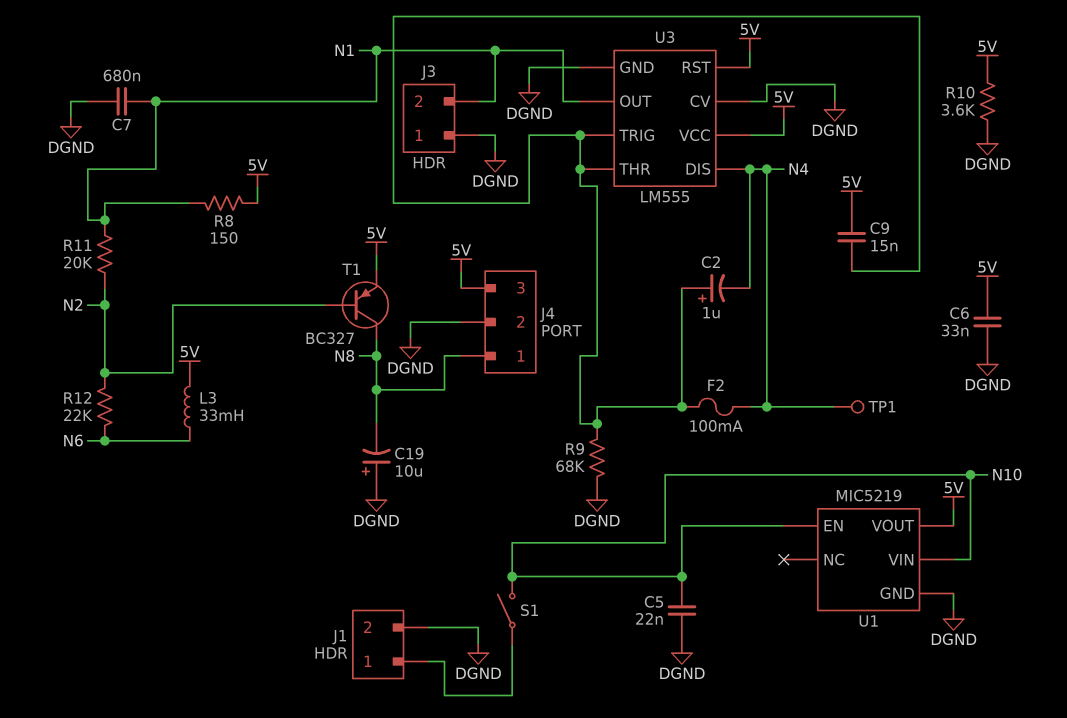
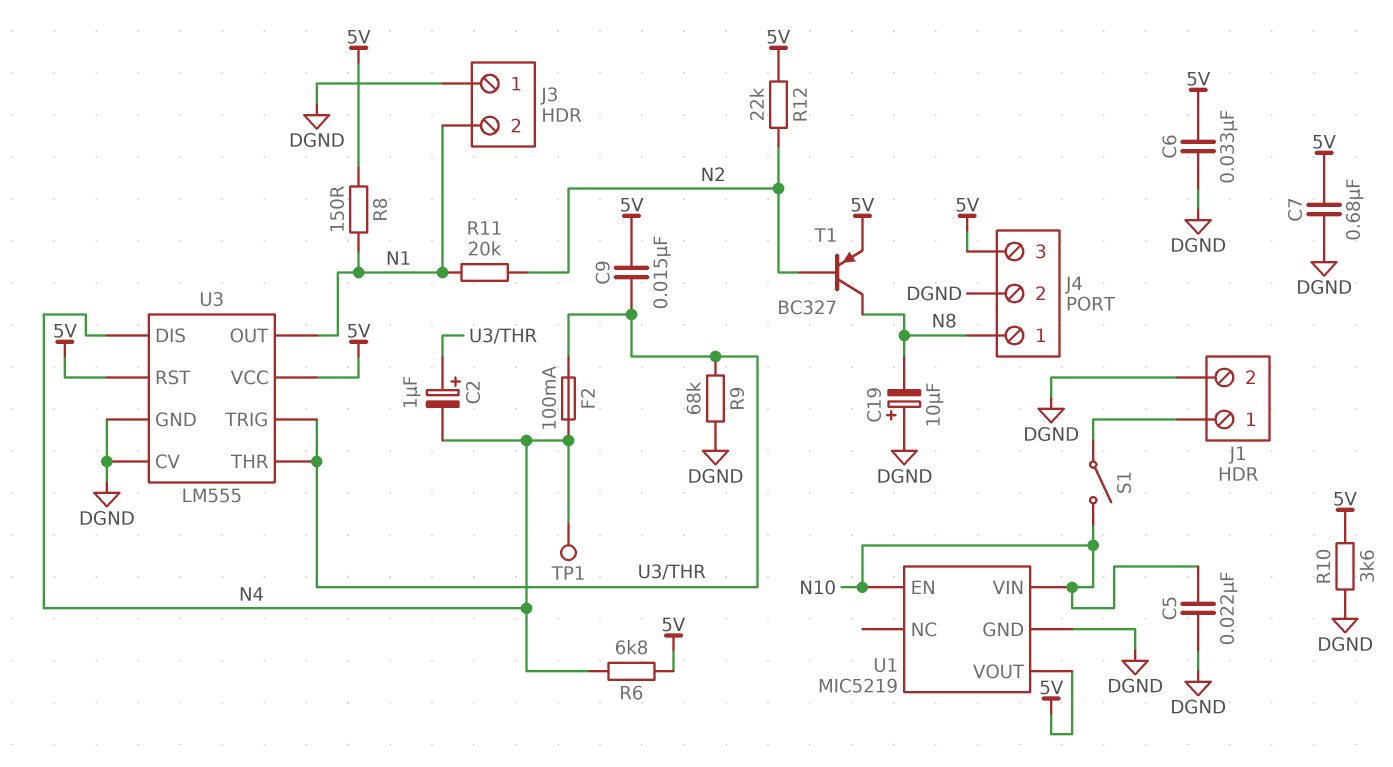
C7: 680nF (DGND, N1) -> 680nF (5V, DGND)
L3: 33mH (5V, N6) -> none
R6: none -> 6.8k (5V, N4)
R12: 22k (N2, N6) -> 22k (5V, N2)

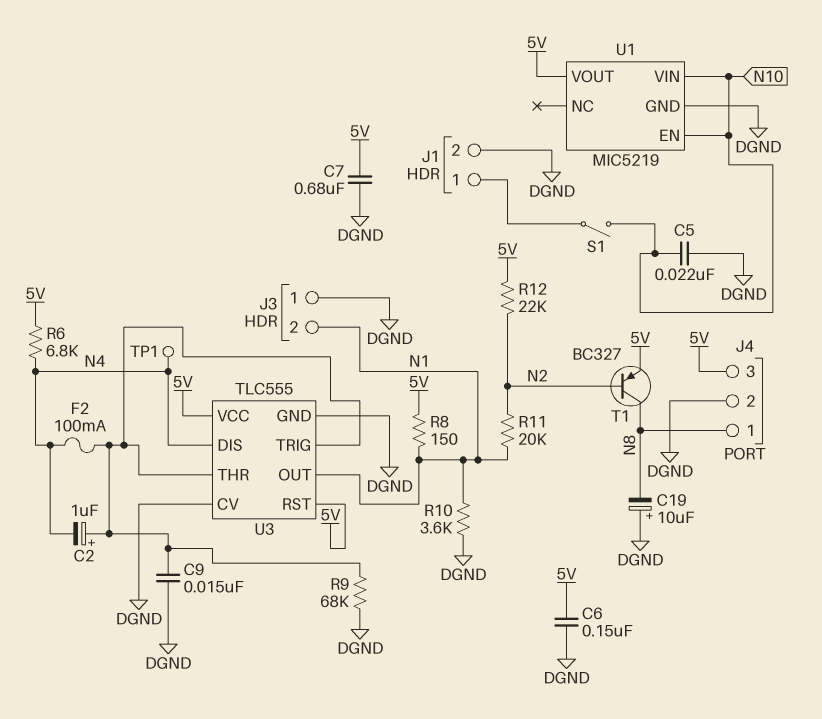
C6: 33nF (5V, DGND) -> 150nF (5V, DGND)
C9: 15nF (5V, U3/THR) -> 15nF (DGND, U3/THR)
R10: 3.6k (5V, DGND) -> 3.6k (DGND, N1)
U3: LM555 -> TLC555

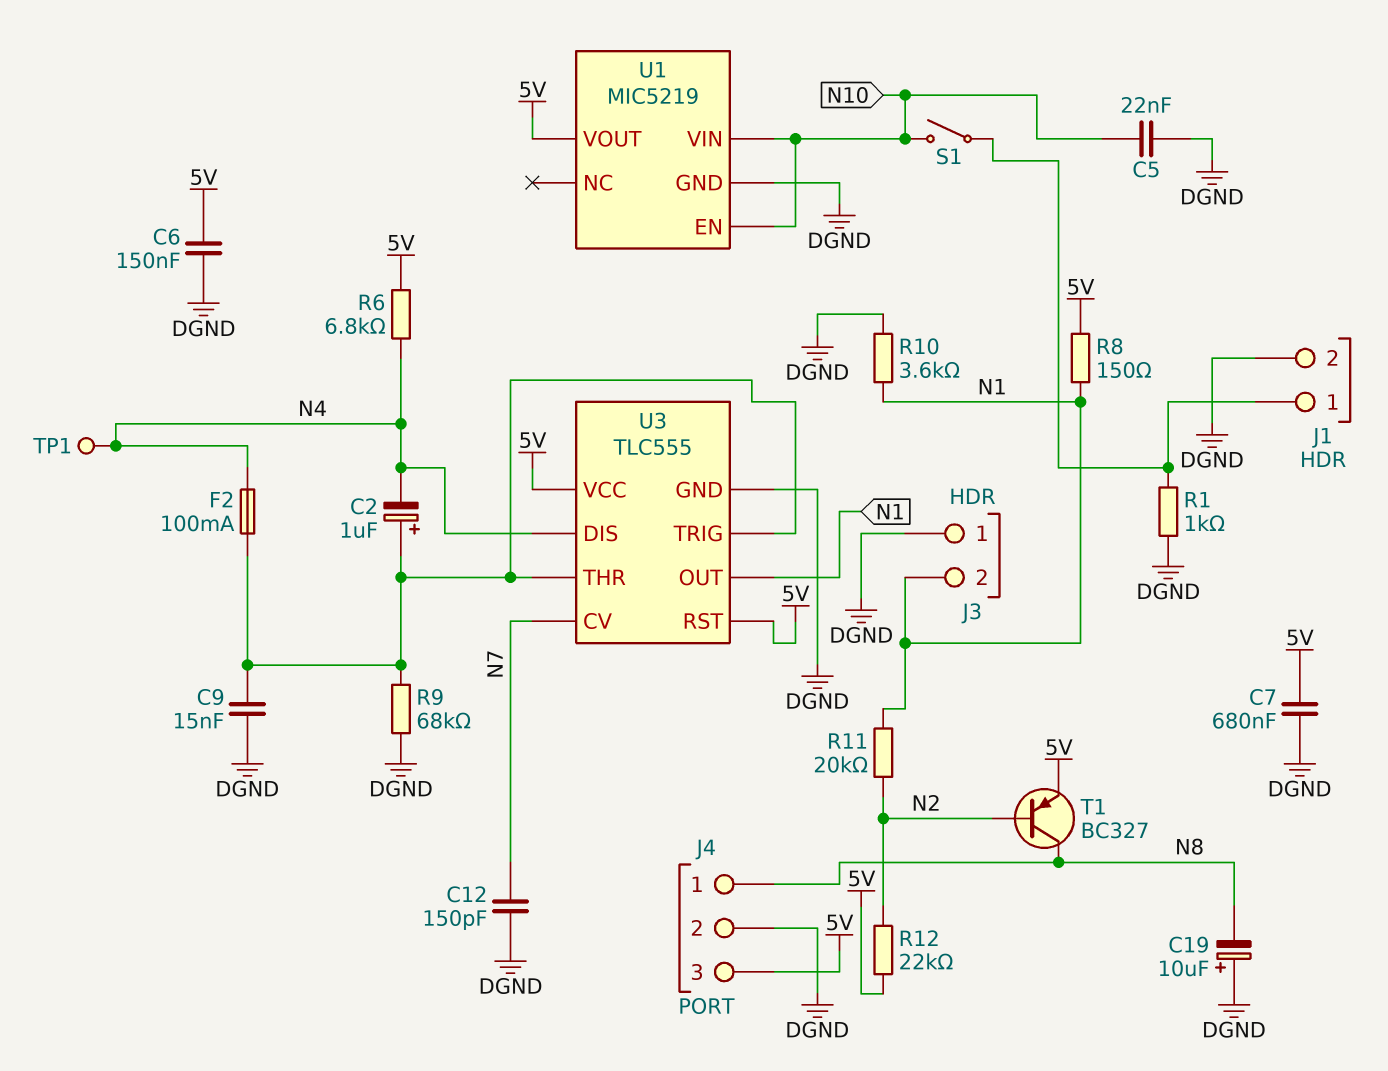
C12: none -> 150pF (DGND, N7)
R1: none -> 1k (DGND, J1/1)
U3 pin CV: DGND -> N7

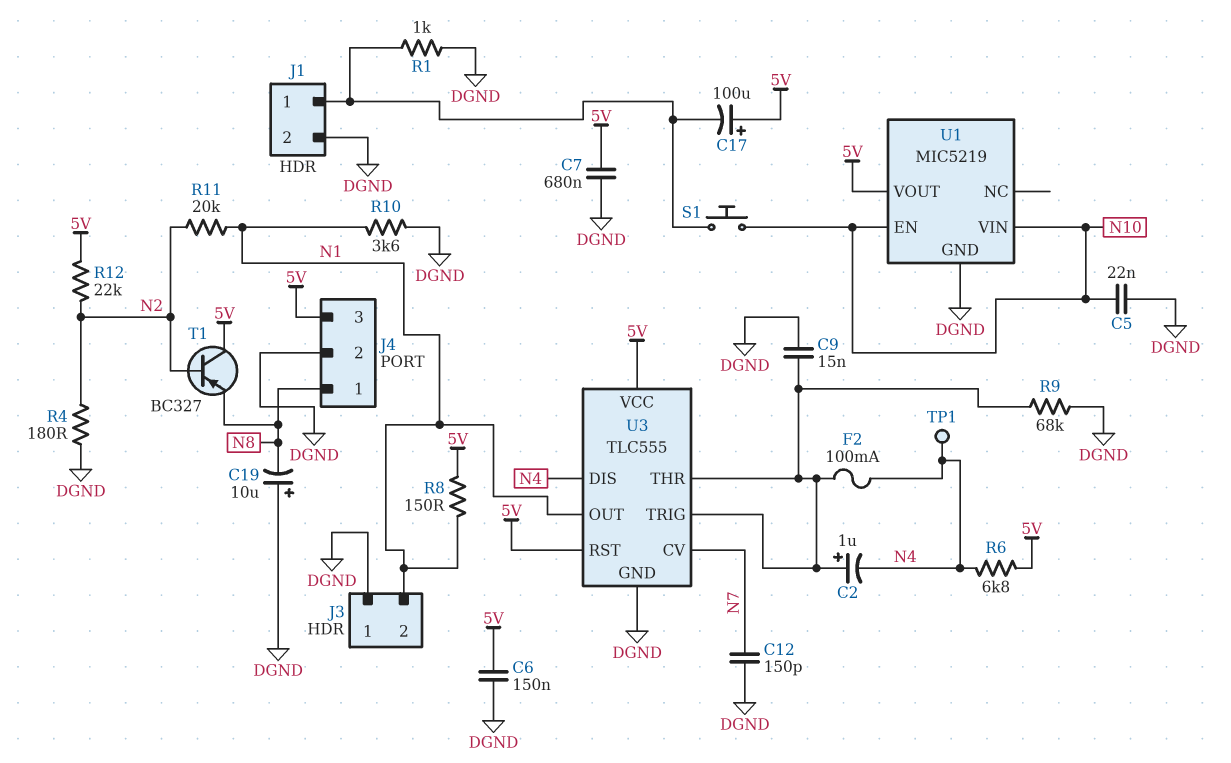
C17: none -> 100uF (plus 5V, minus J1/1)
R4: none -> 180 (DGND, N2)
S1: switch (J1/1, N10) -> button (J1/1, N10)
T1: PNP BC327 (B N2, C N8, E 5V) -> PNP BC327 (B N2, C 5V, E N8)

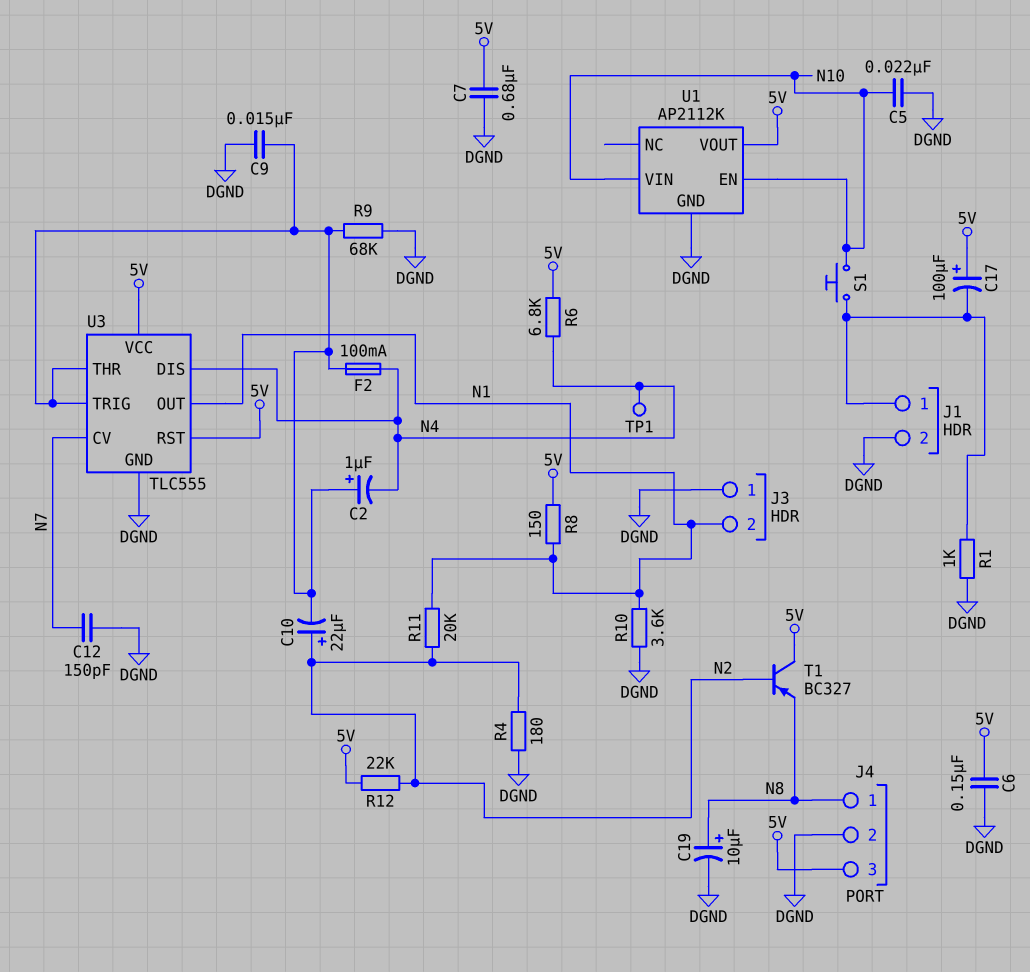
C10: none -> 22uF (plus N2, minus U3/THR)
C19: 10uF (plus DGND, minus N8) -> 10uF (plus N8, minus DGND)
U1: MIC5219 -> AP2112K

